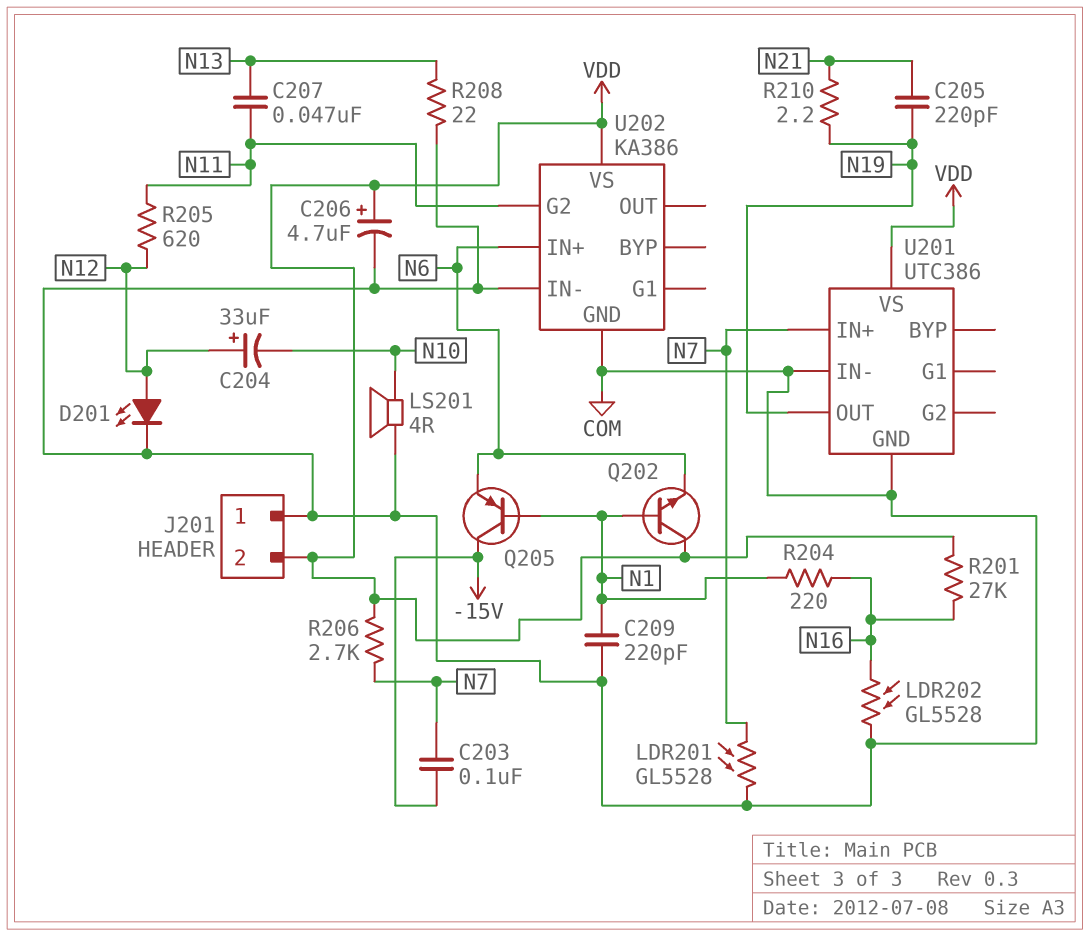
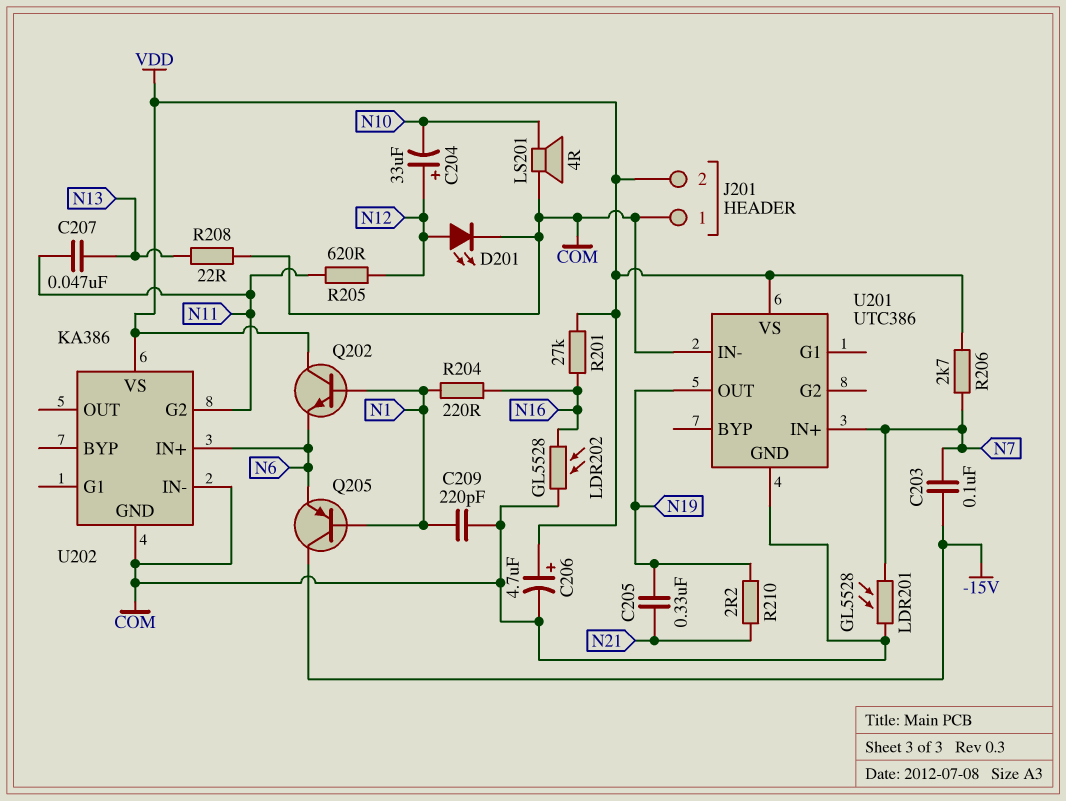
C205: 220pF (N19, N21) -> 330nF (N19, N21)

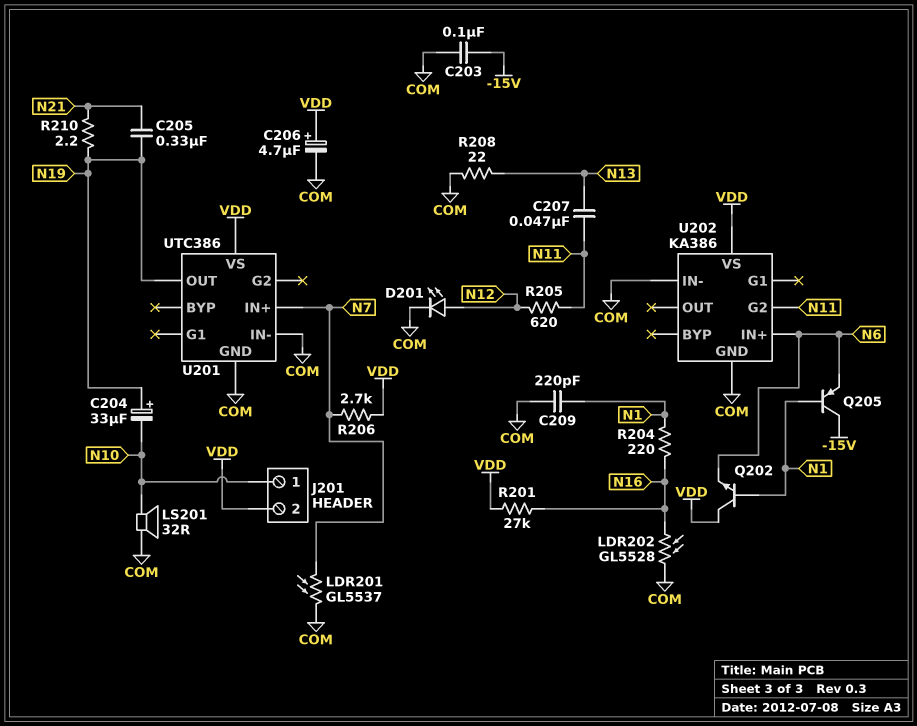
C203: 100nF (-15V, N7) -> 100nF (-15V, COM)
C204: 33uF (plus N12, minus N10) -> 33uF (plus N19, minus N10)
J201 pin 1: COM -> N10
LDR201: GL5528 (COM, N7) -> GL5537 (COM, N7)
LS201: speaker 4R (COM, N10) -> speaker 32R (COM, N10)

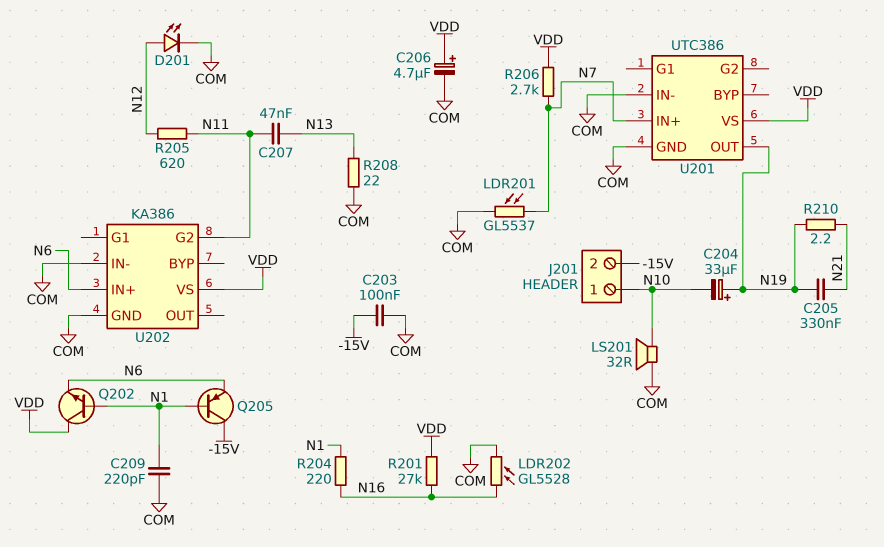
J201 pin 2: VDD -> -15V

